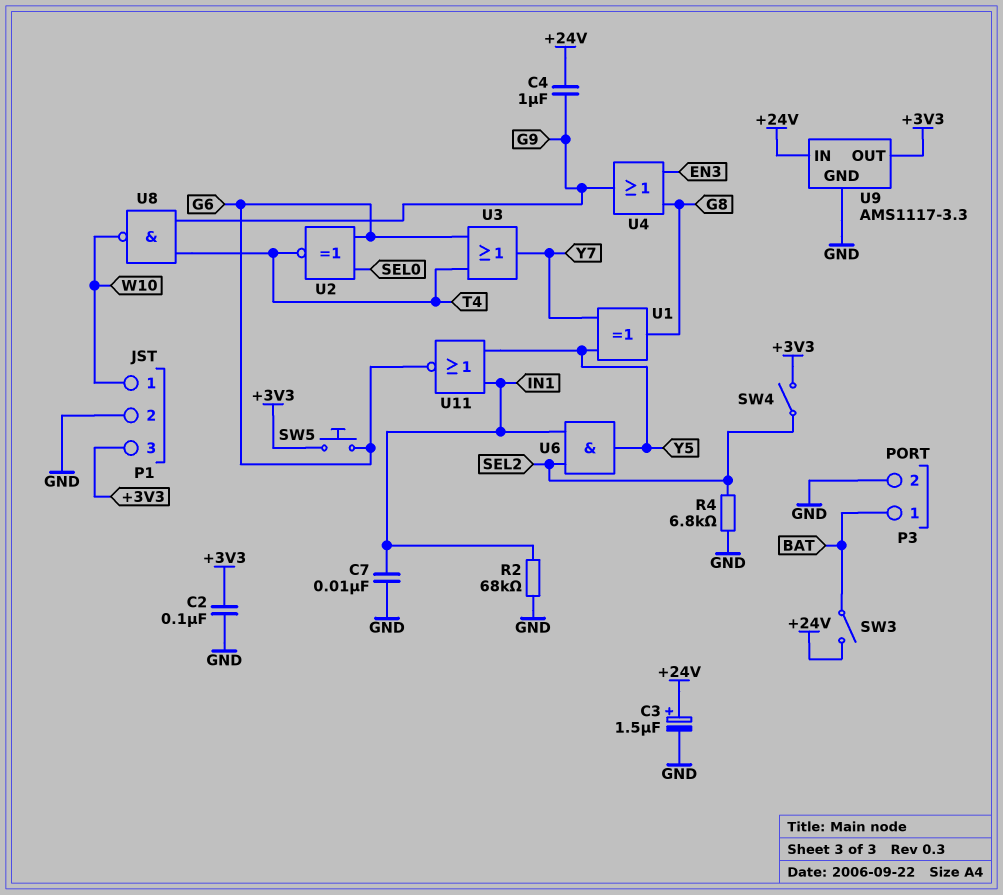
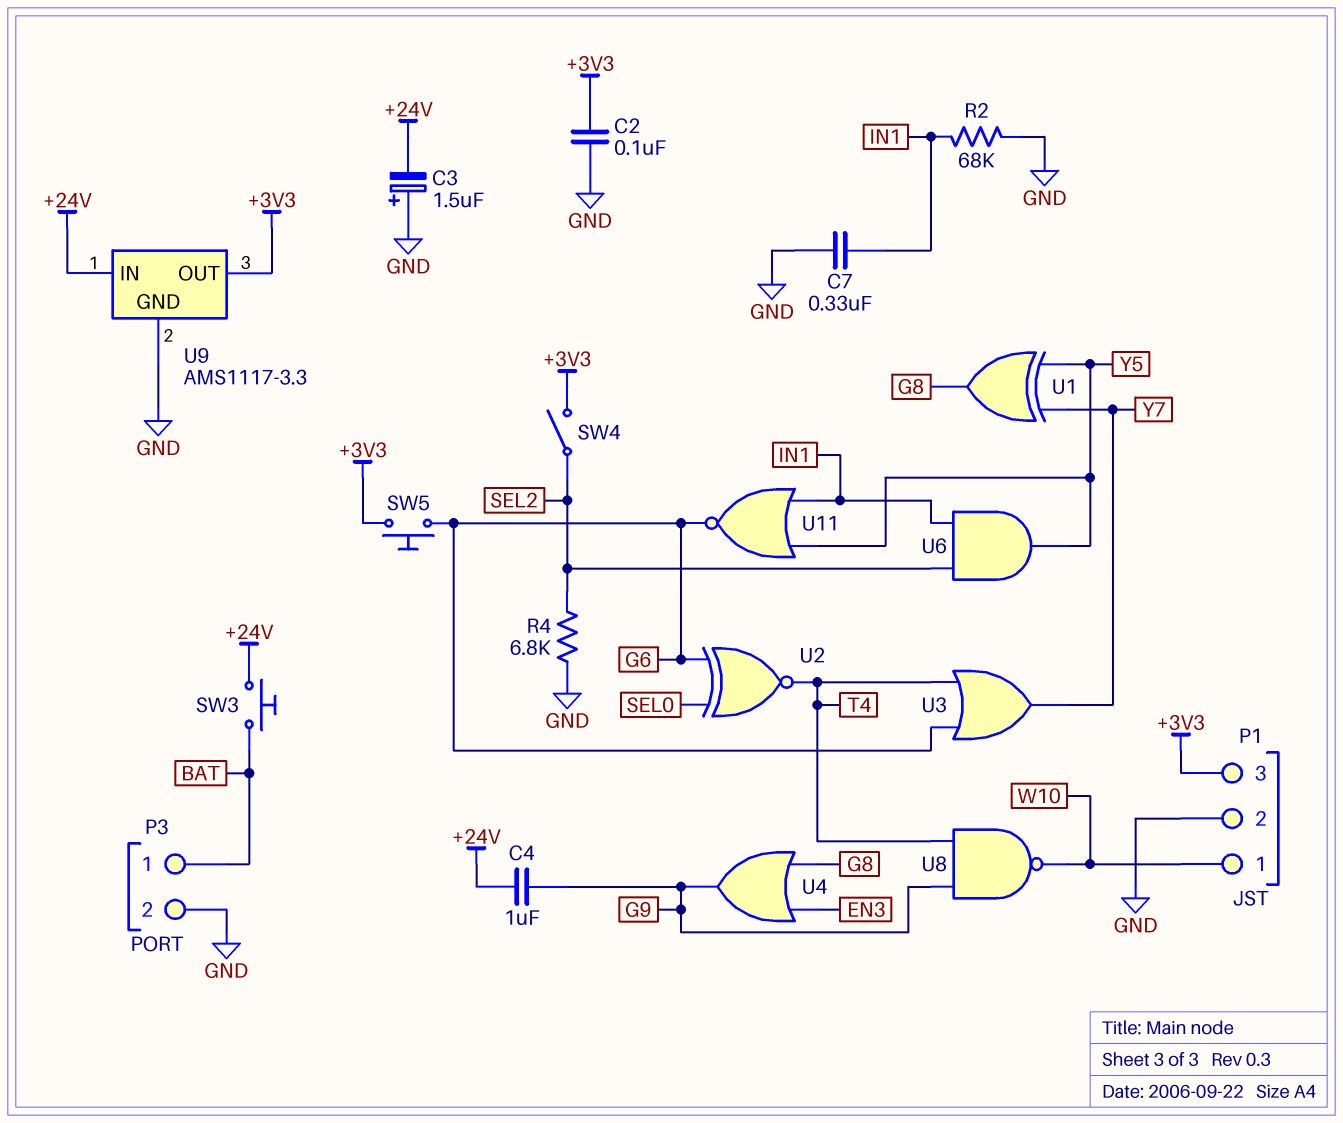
C3: 1.5uF (plus +24V, minus GND) -> 1.5uF (plus GND, minus +24V)
C7: 10nF (GND, IN1) -> 330nF (GND, IN1)
SW3: switch (+24V, BAT) -> button (+24V, BAT)

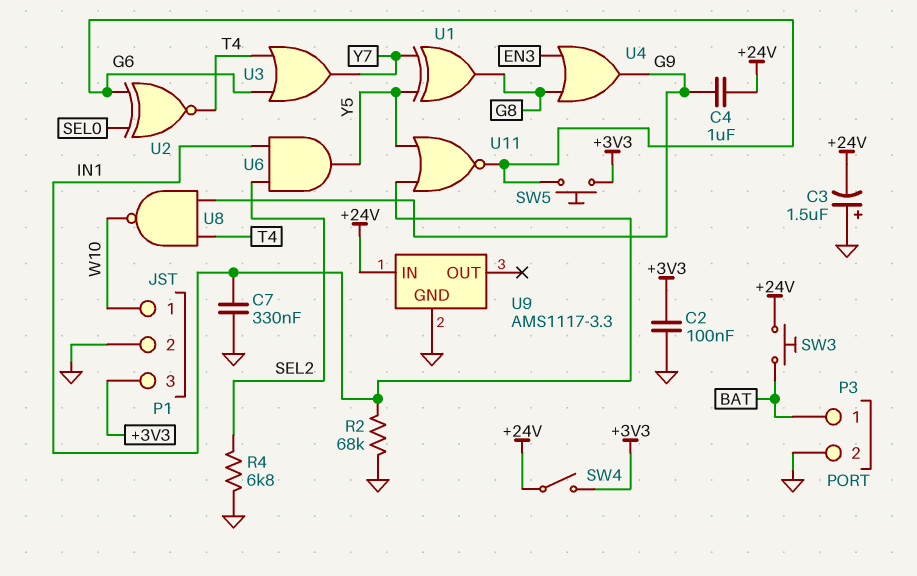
SW4: switch (+3V3, SEL2) -> switch (+3V3, +24V)
U9 pin OUT: +3V3 -> none

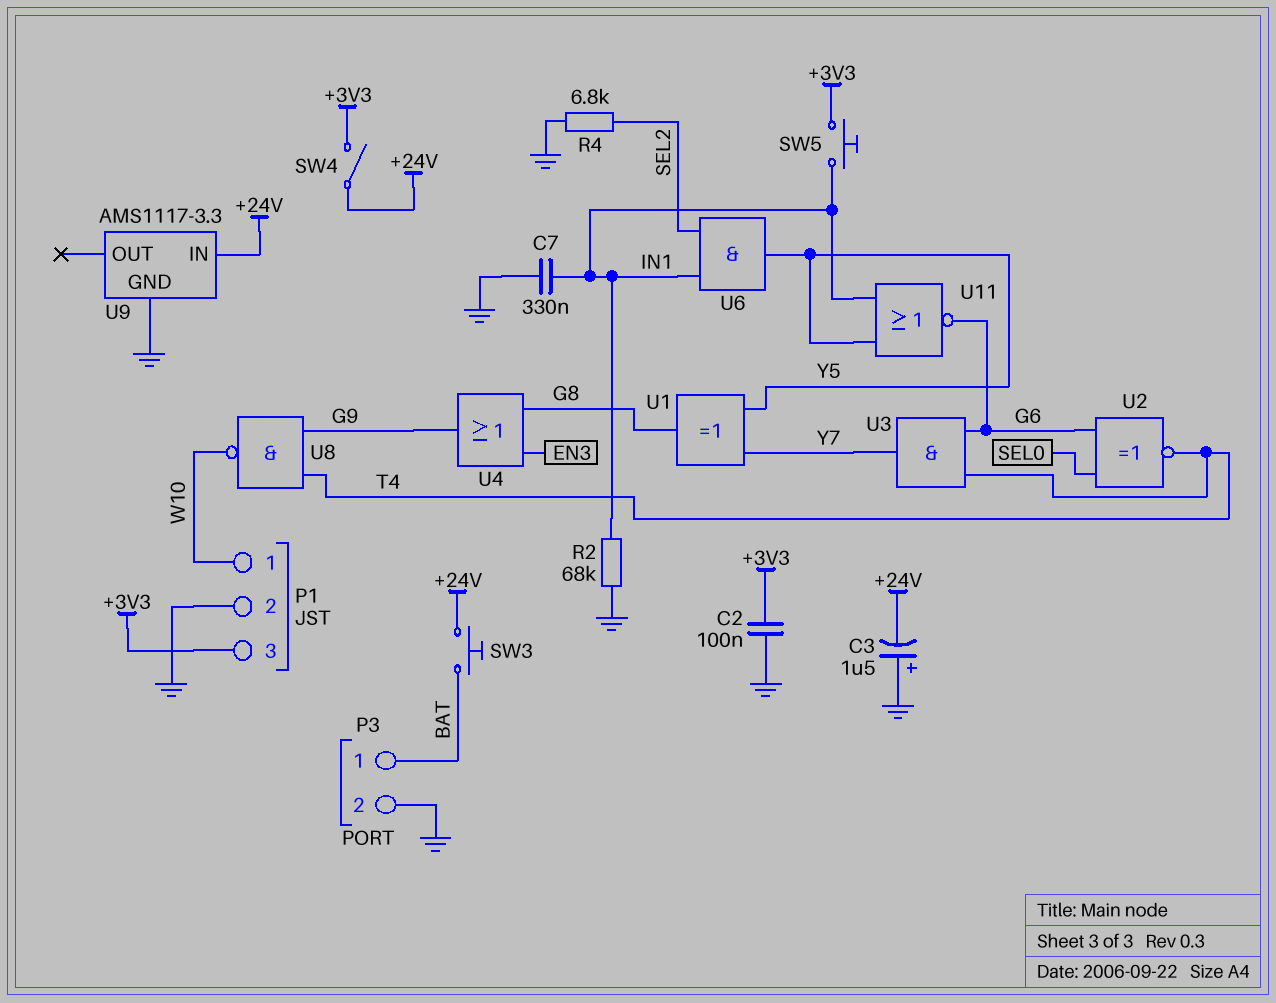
C4: 1uF (+24V, G9) -> none
SW5: button (+3V3, G6) -> button (+3V3, IN1)
U3: OR (in G6, in T4, out Y7) -> AND (in G6, in T4, out Y7)

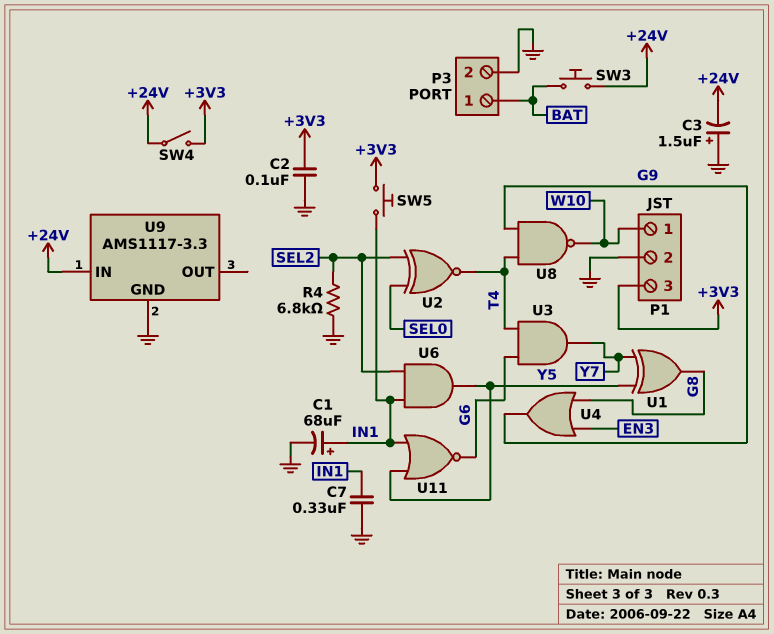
C1: none -> 68uF (plus IN1, minus GND)
R2: 68k (GND, IN1) -> none
U2: XNOR (in G6, in SEL0, out T4) -> XNOR (in SEL0, in SEL2, out T4)

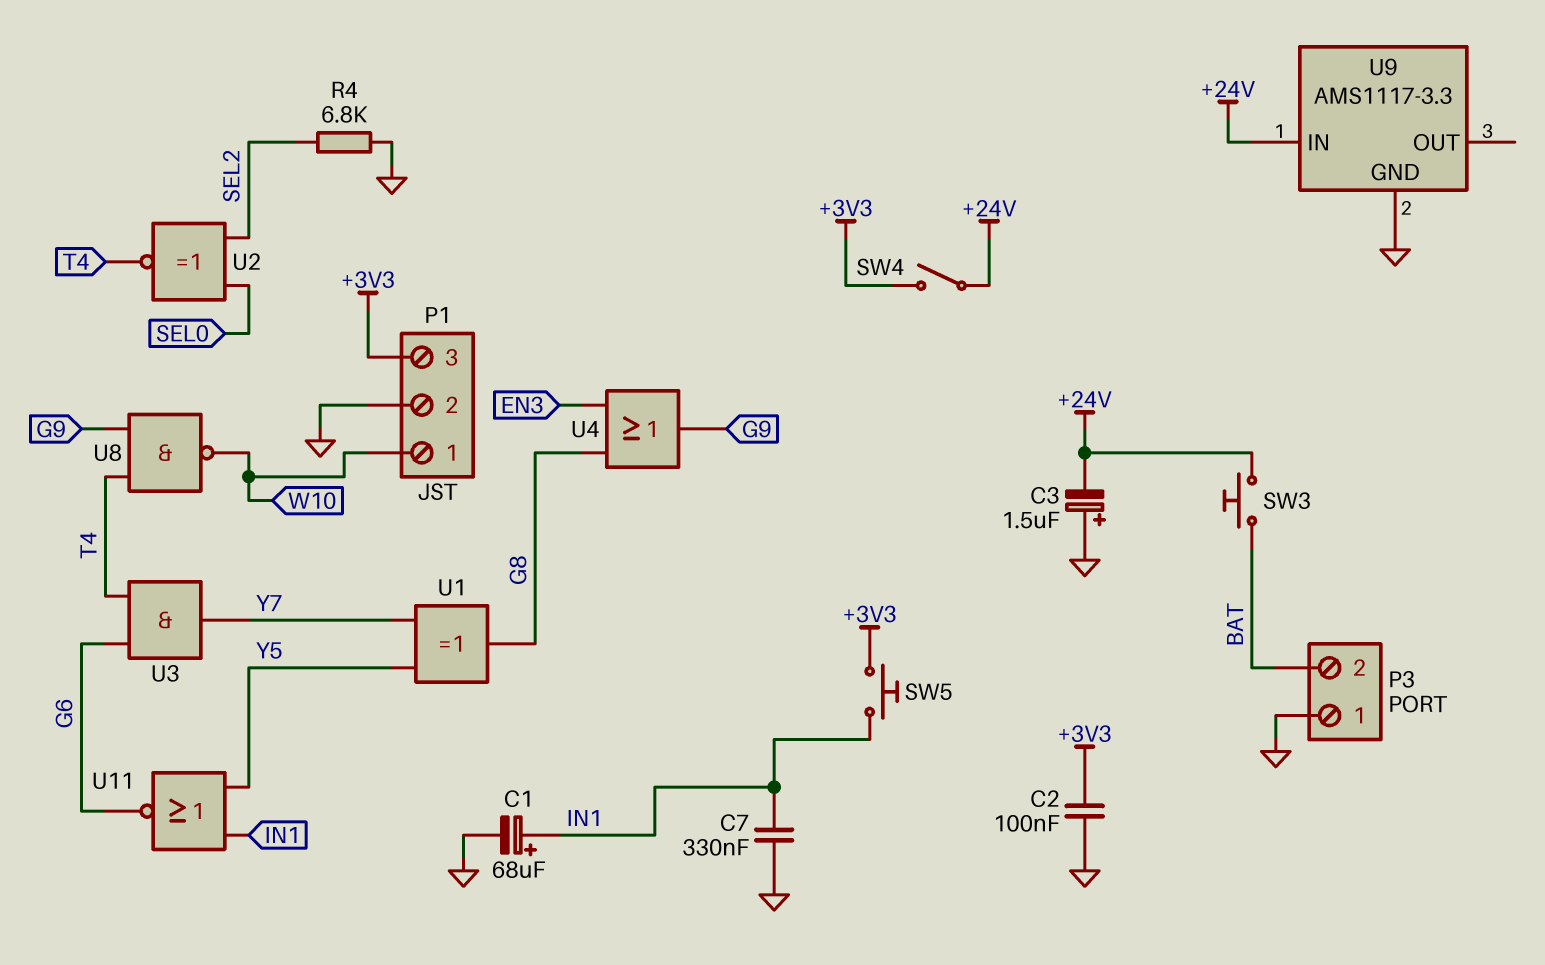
P3 pin 1: BAT -> GND
P3 pin 2: GND -> BAT
U6: AND (in IN1, in SEL2, out Y5) -> none

